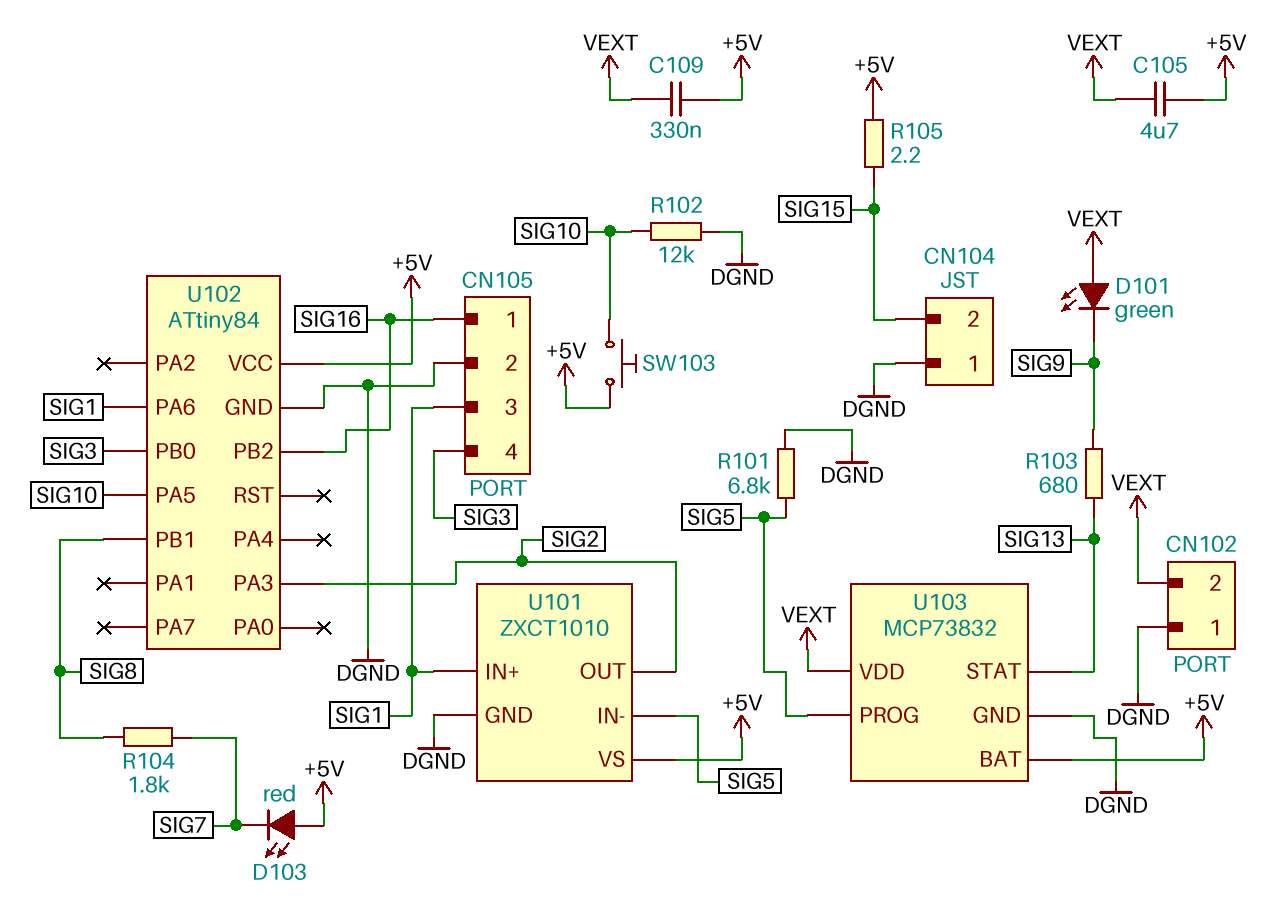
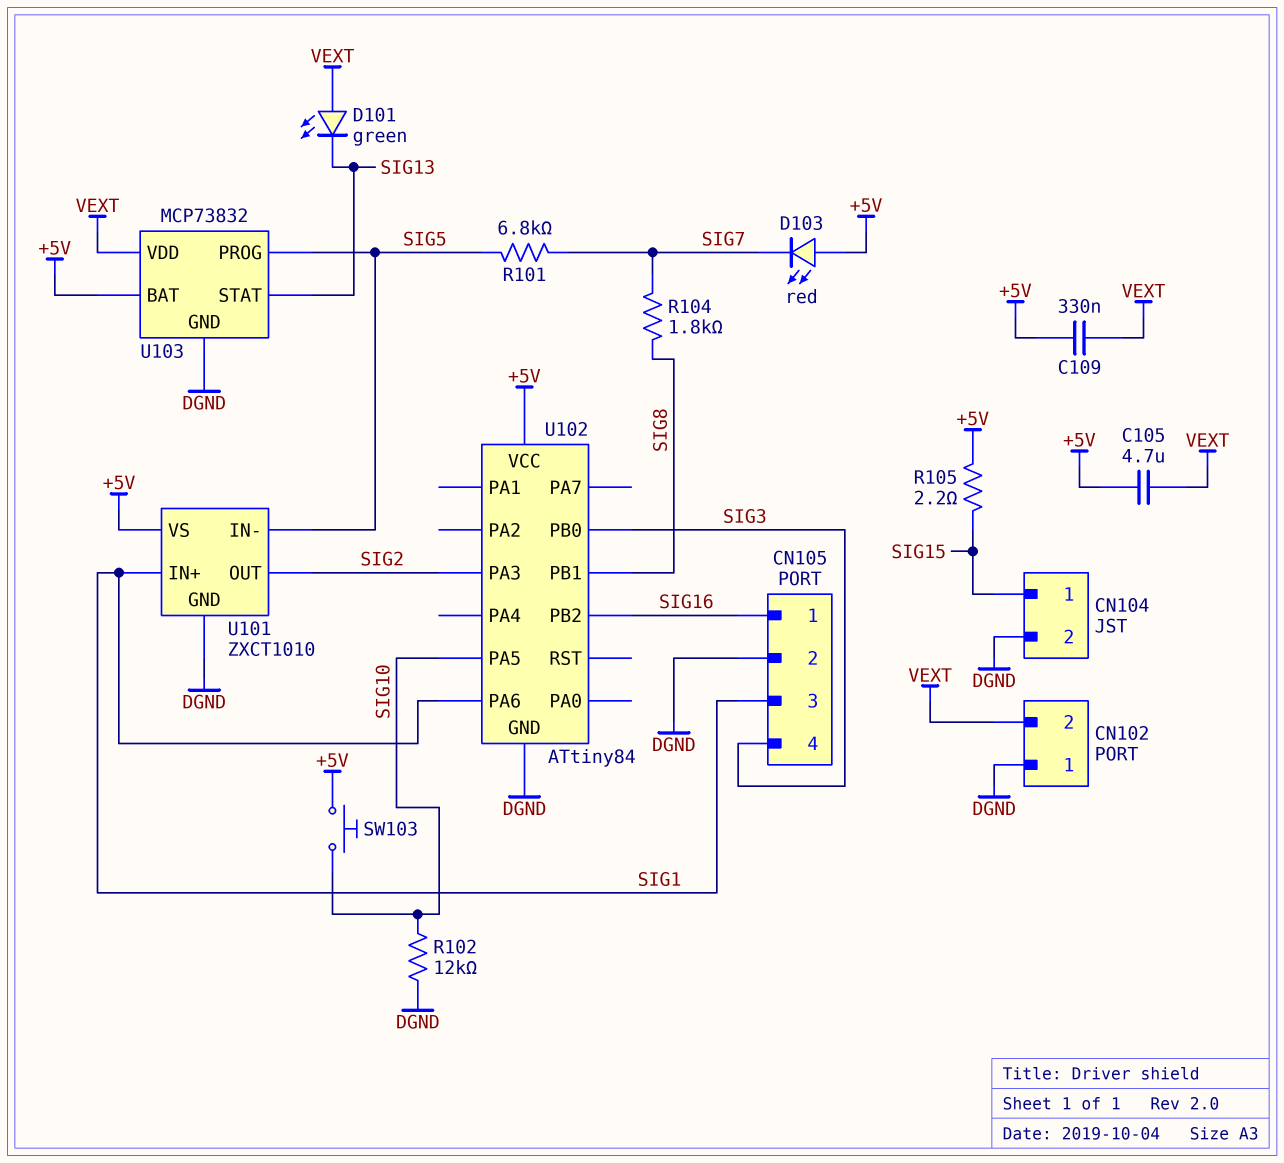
CN104 pin 1: DGND -> SIG15
CN104 pin 2: SIG15 -> DGND
D101: LED green (A VEXT, K SIG9) -> LED green (A VEXT, K SIG13)
R101: 6.8k (DGND, SIG5) -> 6.8k (SIG5, SIG7)
R103: 680 (SIG9, SIG13) -> none

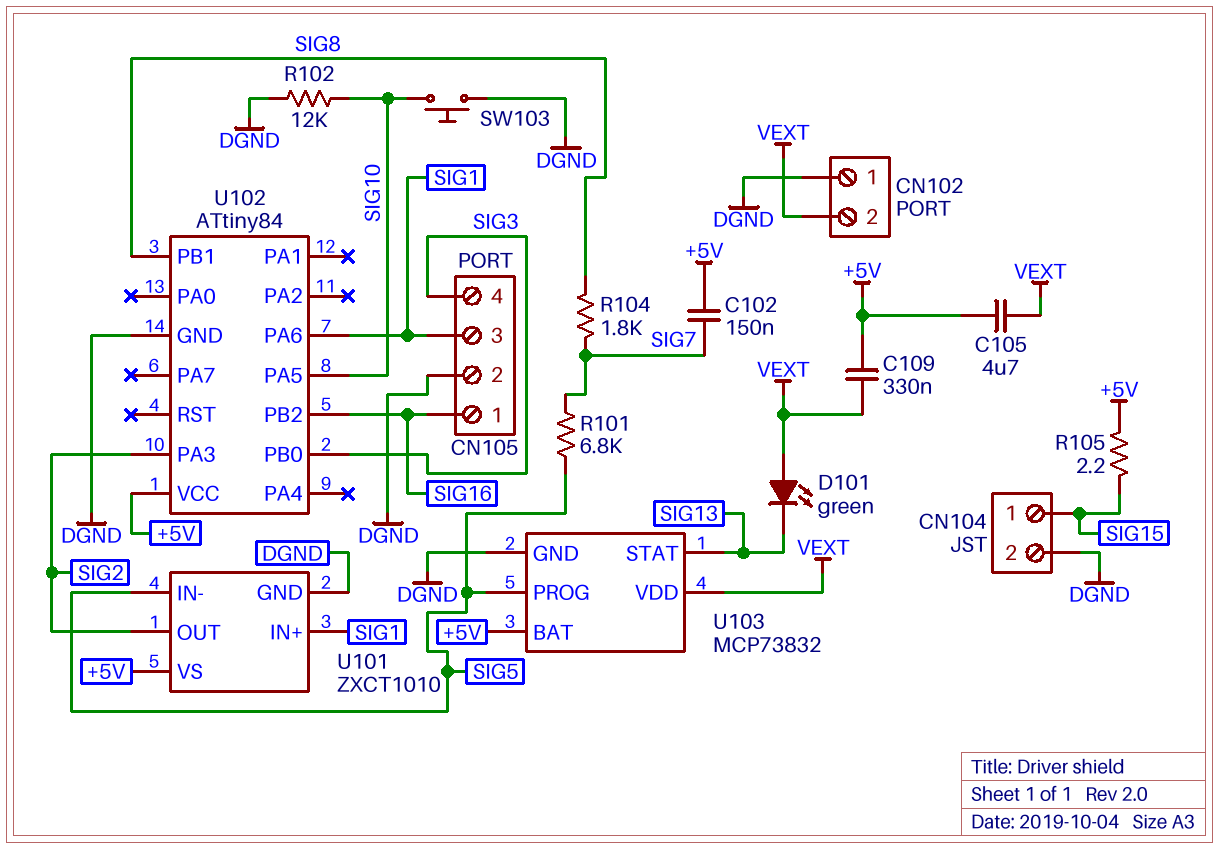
C102: none -> 150nF (+5V, SIG7)
D103: LED red (A +5V, K SIG7) -> none
SW103: button (+5V, SIG10) -> button (DGND, SIG10)

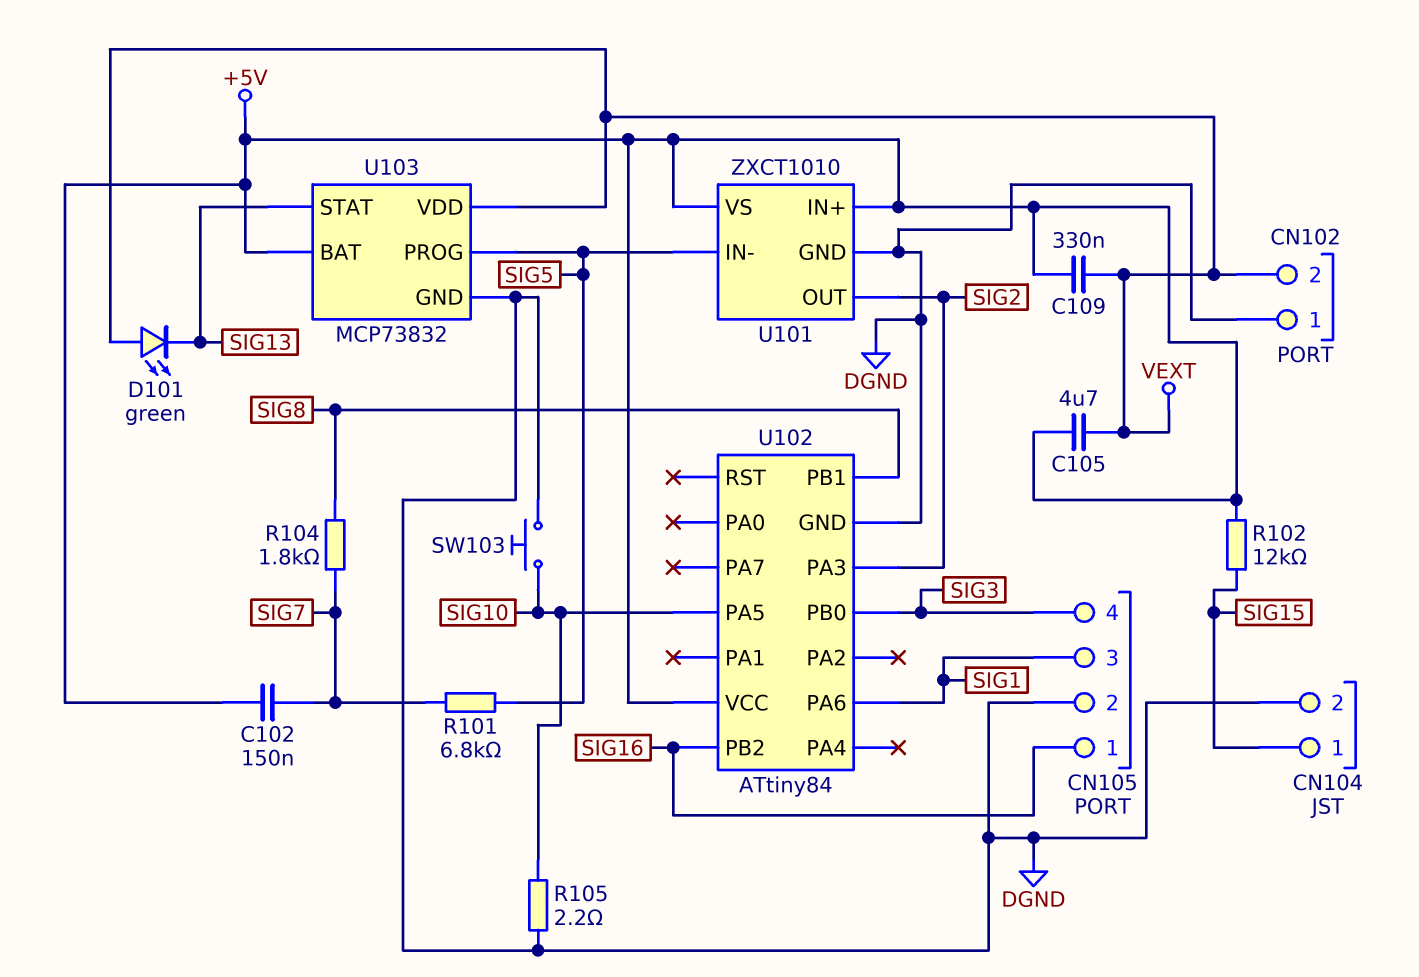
R102: 12k (DGND, SIG10) -> 12k (+5V, SIG15)
R105: 2.2 (+5V, SIG15) -> 2.2 (DGND, SIG10)
U101 pin IN+: SIG1 -> +5V

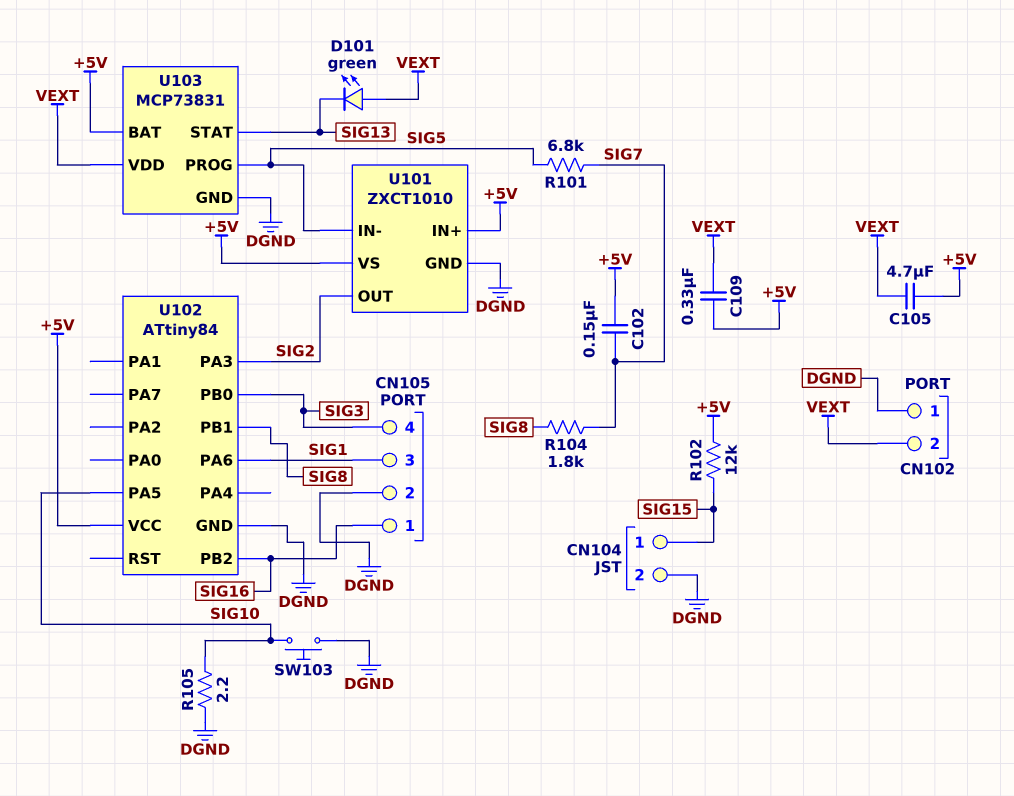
U103: MCP73832 -> MCP73831

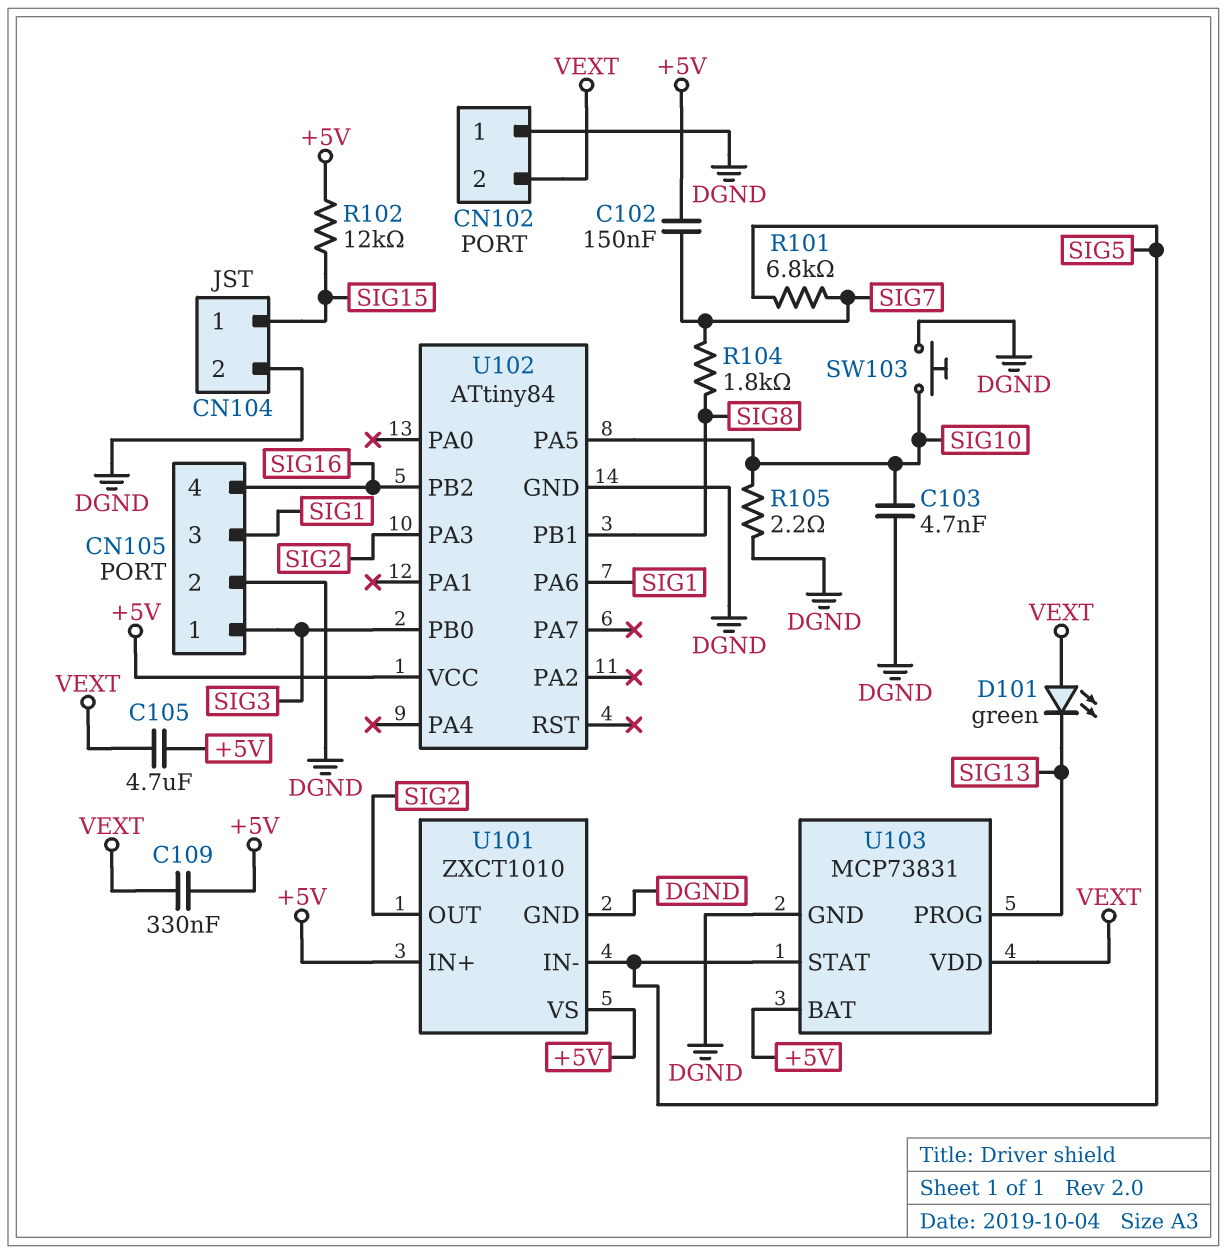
C103: none -> 4.7nF (DGND, SIG10)
CN105 pin 1: SIG16 -> SIG3
CN105 pin 4: SIG3 -> SIG16
U103 pin PROG: SIG5 -> SIG13
U103 pin STAT: SIG13 -> SIG5

